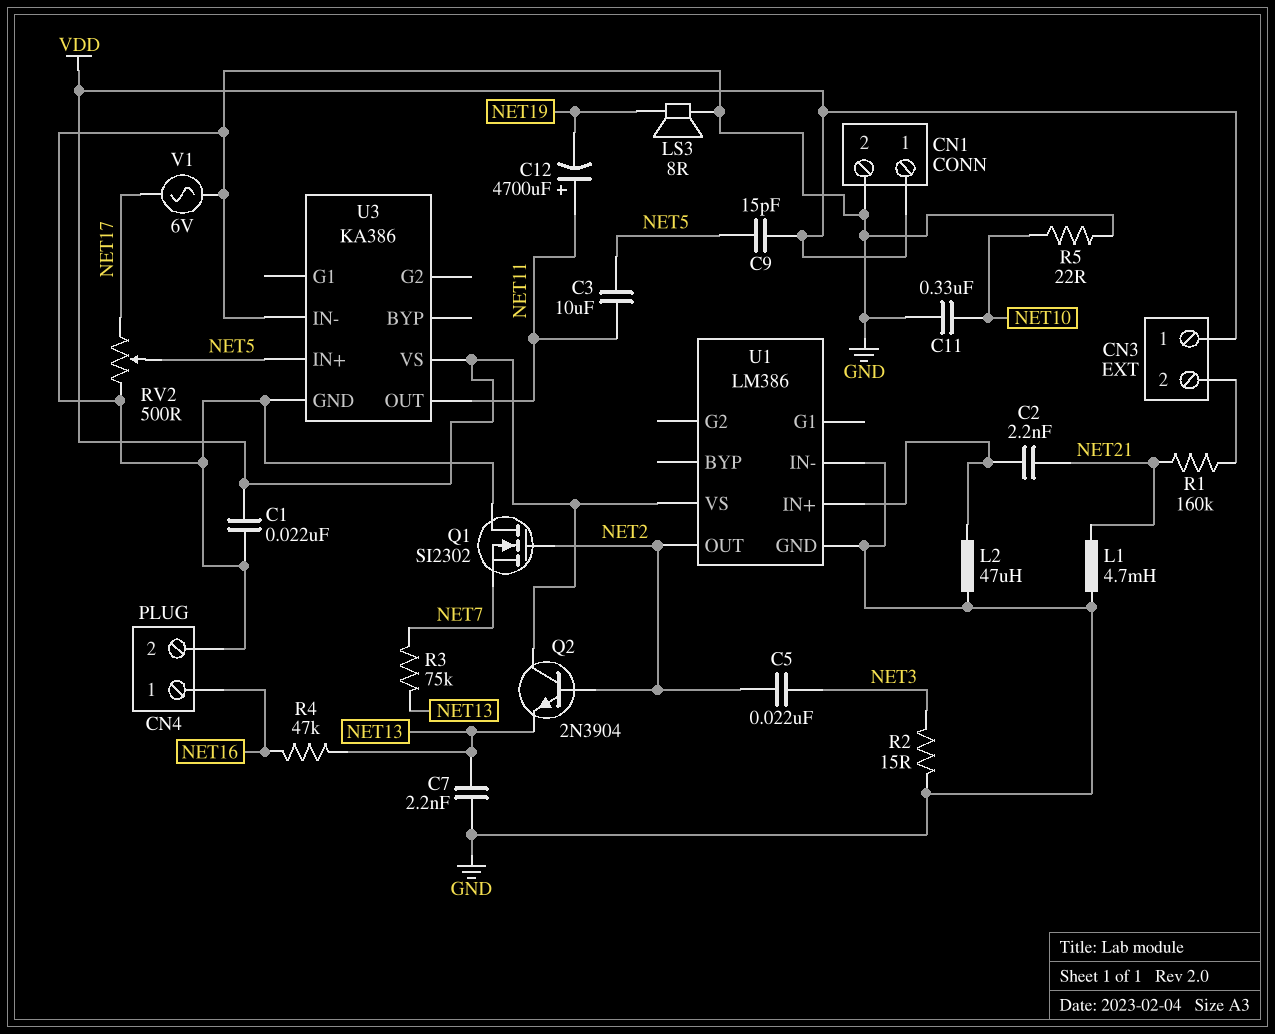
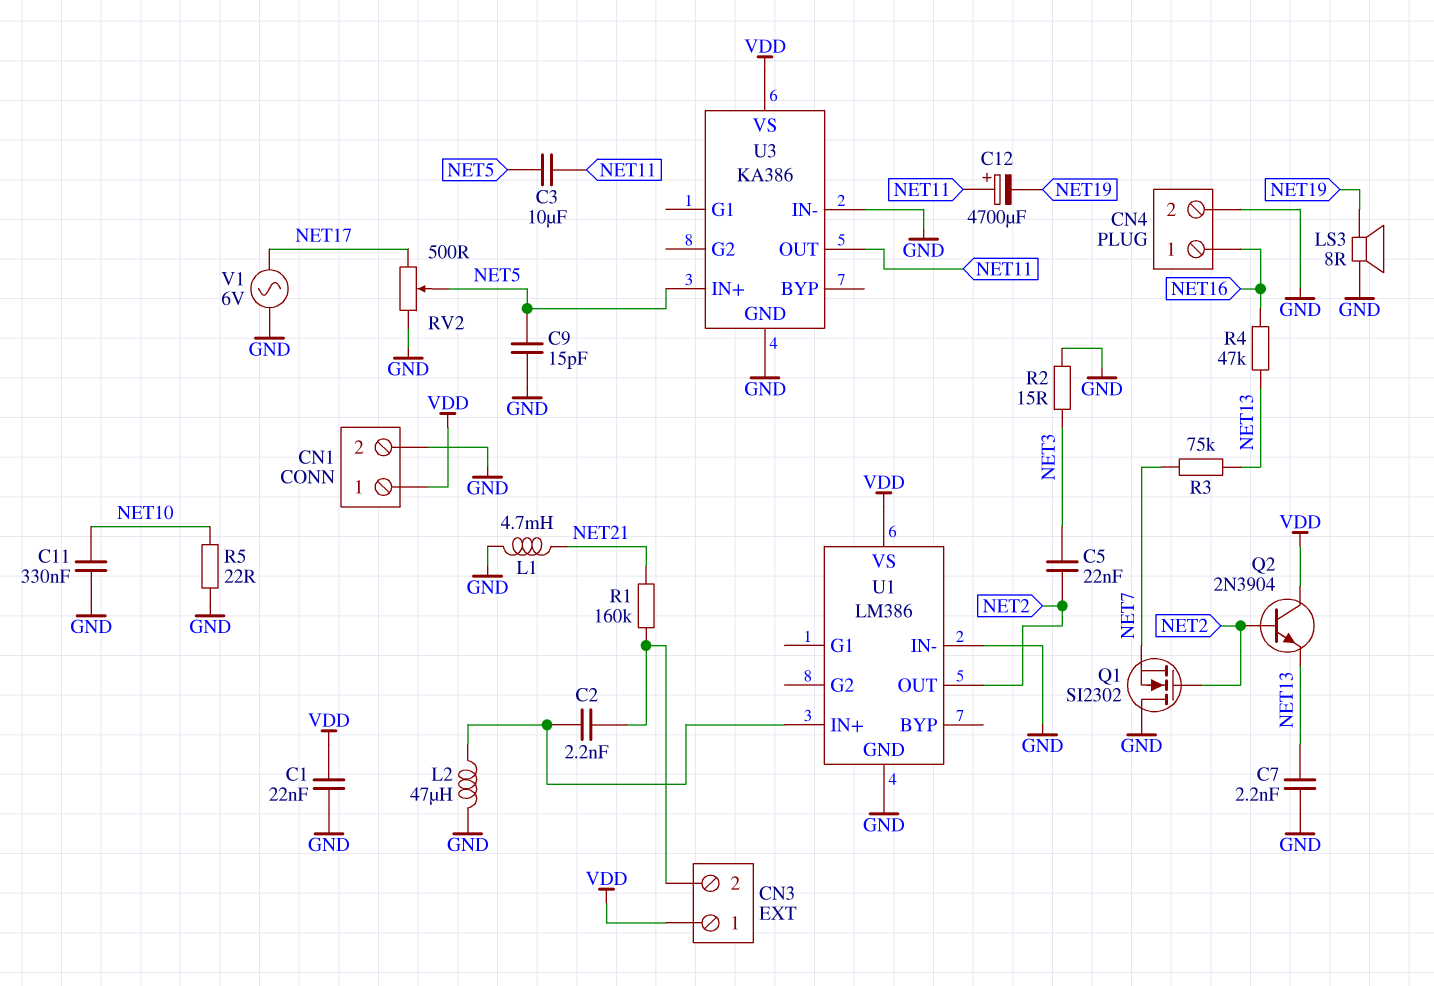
C2: 2.2nF (NET21, U1/IN+) -> 2.2nF (CN3/2, U1/IN+)
C9: 15pF (NET5, VDD) -> 15pF (GND, NET5)

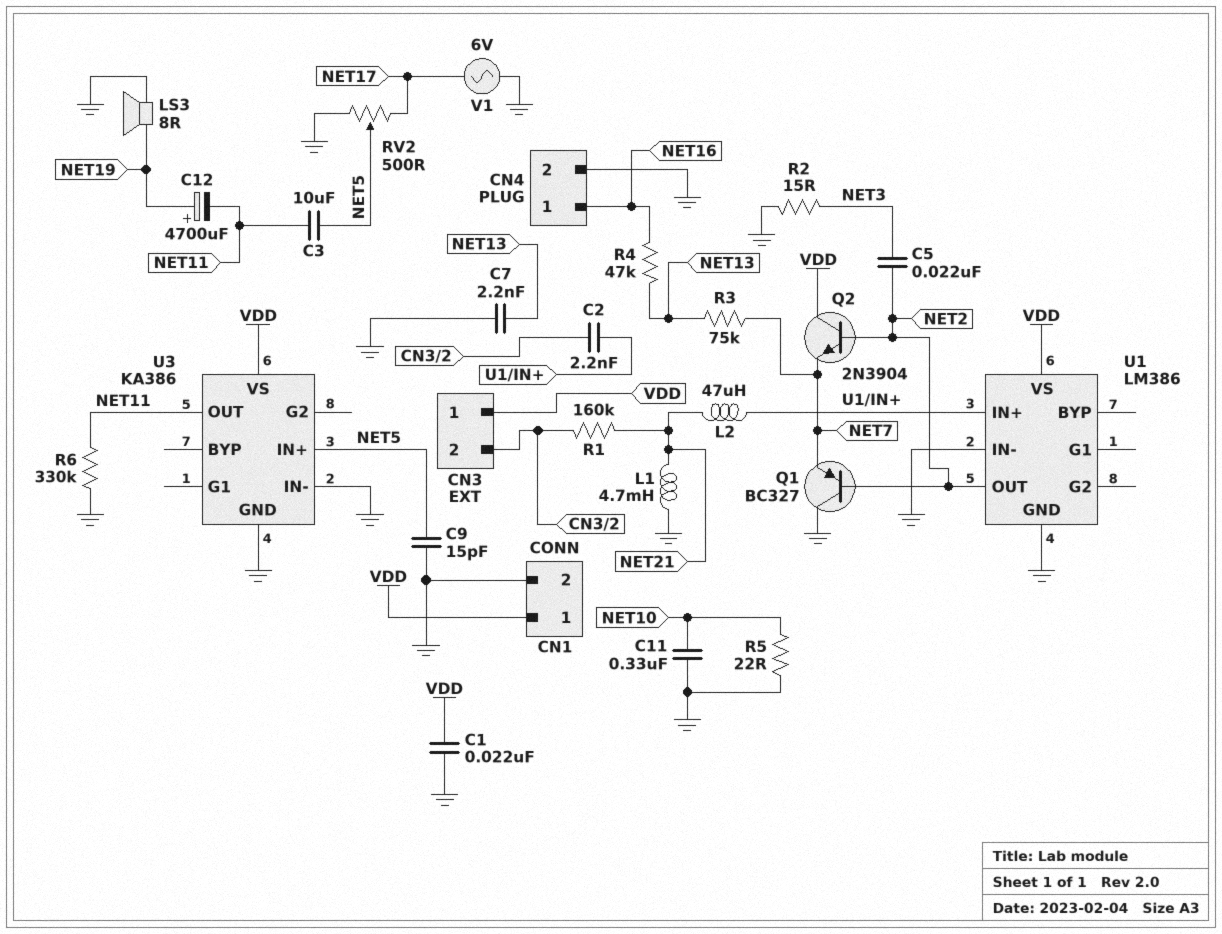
C12: 4700uF (plus NET11, minus NET19) -> 4700uF (plus NET19, minus NET11)
L2: 47uH (GND, U1/IN+) -> 47uH (NET21, U1/IN+)
Q1: NMOS SI2302 (G NET2, D GND, S NET7) -> PNP BC327 (B NET2, C GND, E NET7)
Q2: NPN 2N3904 (B NET2, C VDD, E NET13) -> NPN 2N3904 (B NET2, C VDD, E NET7)
R6: none -> 330k (GND, NET11)

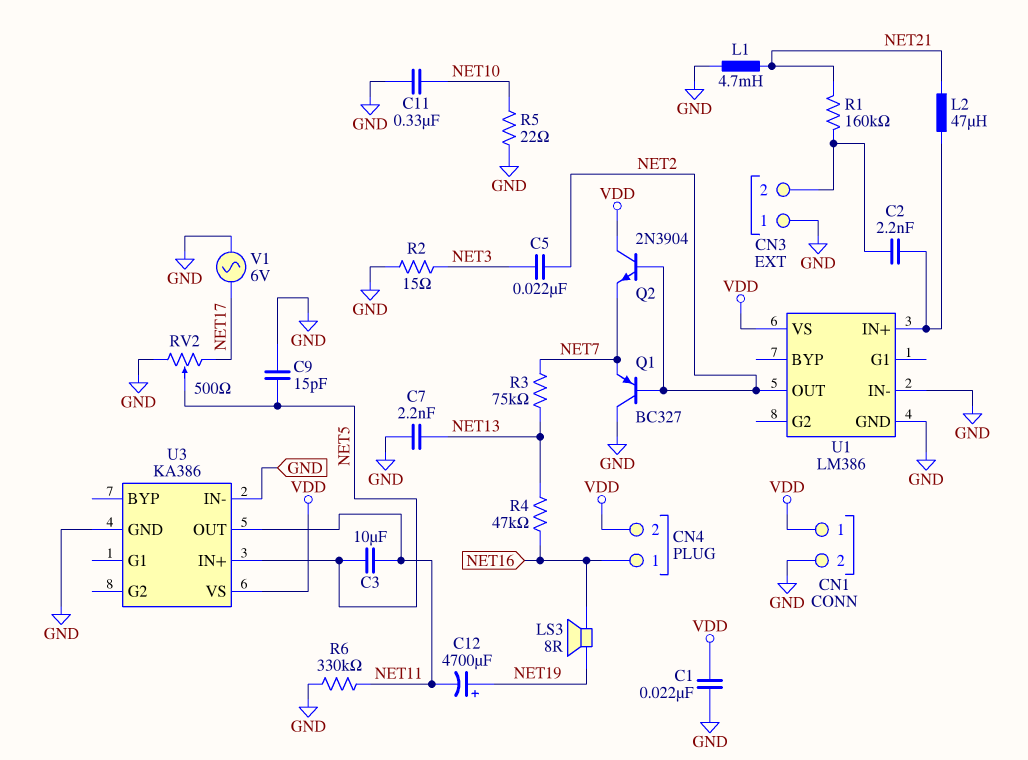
CN3 pin 1: VDD -> GND
CN4 pin 2: GND -> VDD
LS3: speaker 8R (GND, NET19) -> speaker 8R (NET16, NET19)

